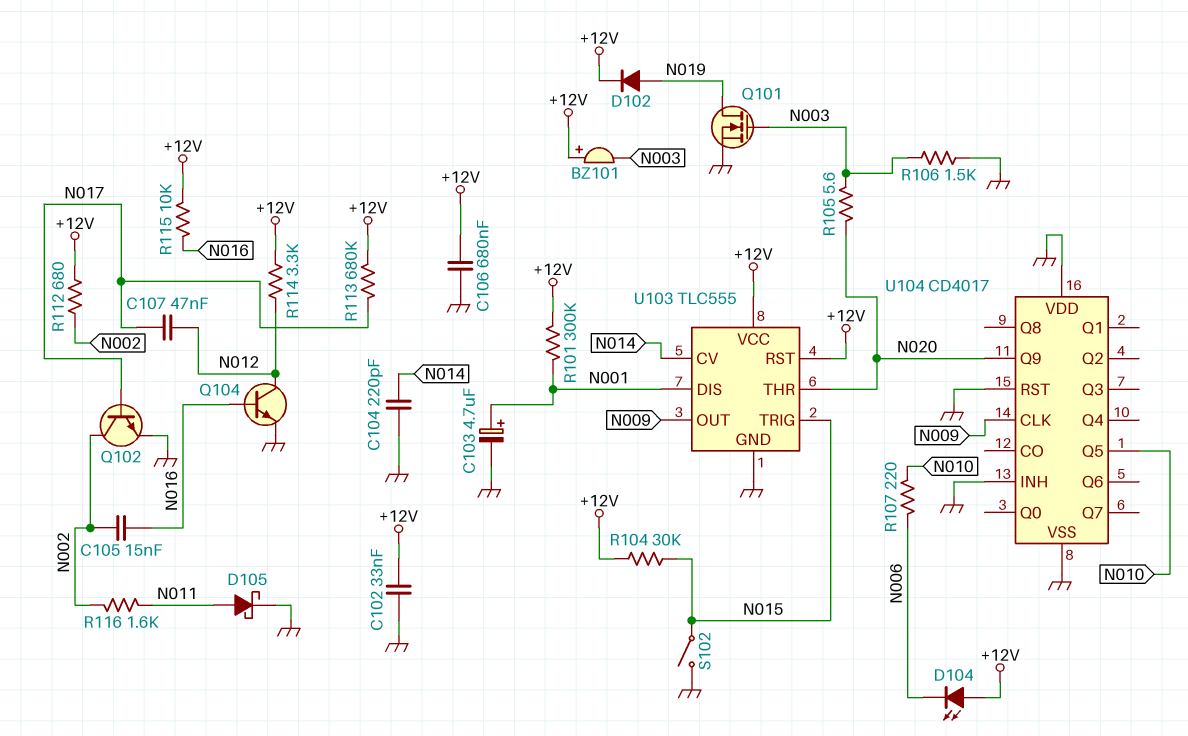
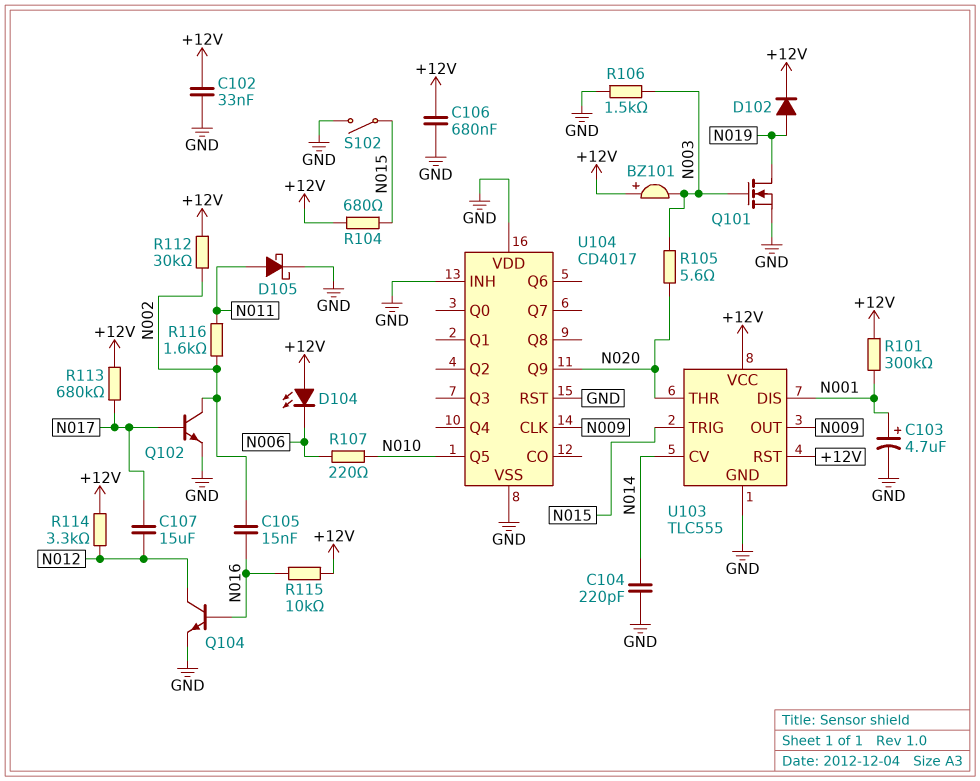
C107: 47nF (N012, N017) -> 15uF (N012, N017)
R104: 30k (+12V, N015) -> 680 (+12V, N015)
R112: 680 (+12V, N002) -> 30k (+12V, N002)

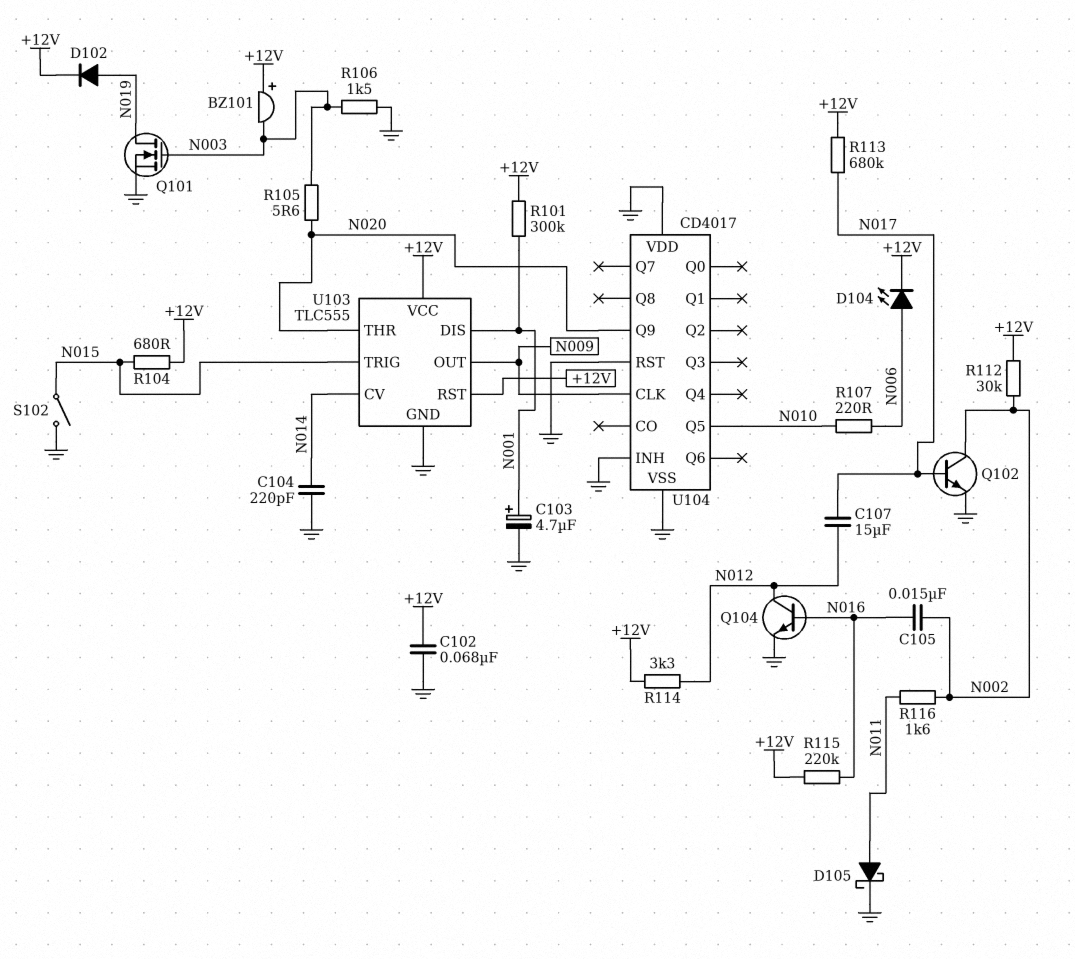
C102: 33nF (+12V, GND) -> 68nF (+12V, GND)
C106: 680nF (+12V, GND) -> none
D104: LED (A +12V, K N006) -> LED (A N006, K +12V)
R115: 10k (+12V, N016) -> 220k (+12V, N016)

